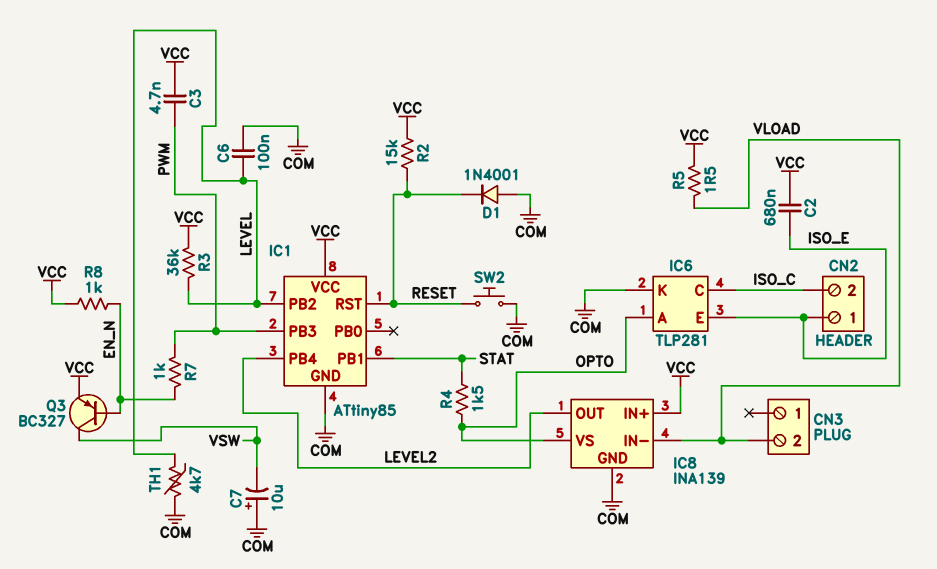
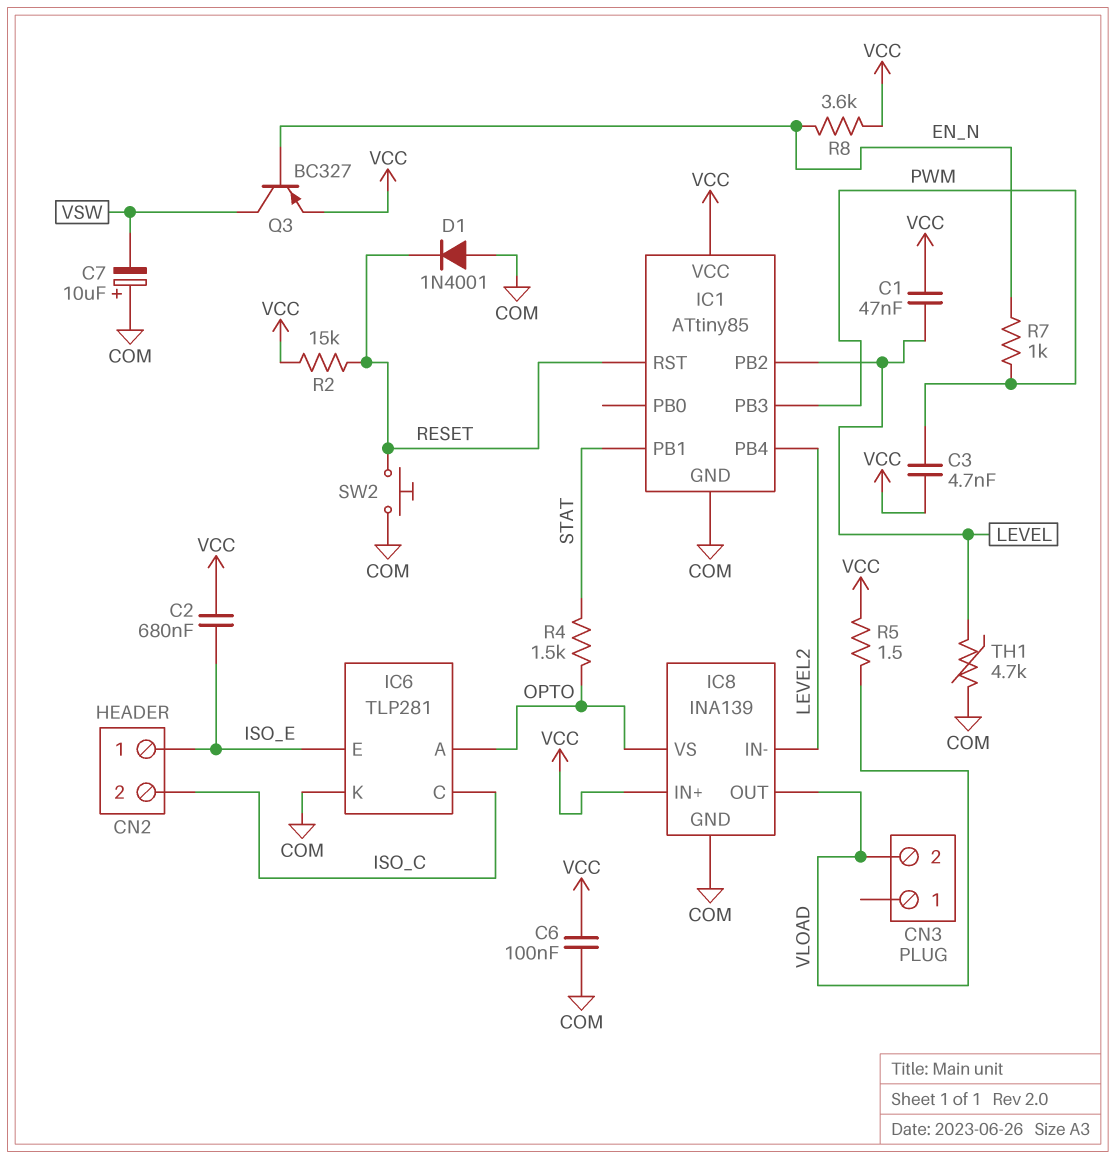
C1: none -> 47nF (LEVEL, VCC)
C6: 100nF (COM, LEVEL) -> 100nF (COM, VCC)
IC8 pin IN-: VLOAD -> LEVEL2
IC8 pin OUT: LEVEL2 -> VLOAD
R3: 36k (LEVEL, VCC) -> none
R8: 1k (EN_N, VCC) -> 3.6k (EN_N, VCC)

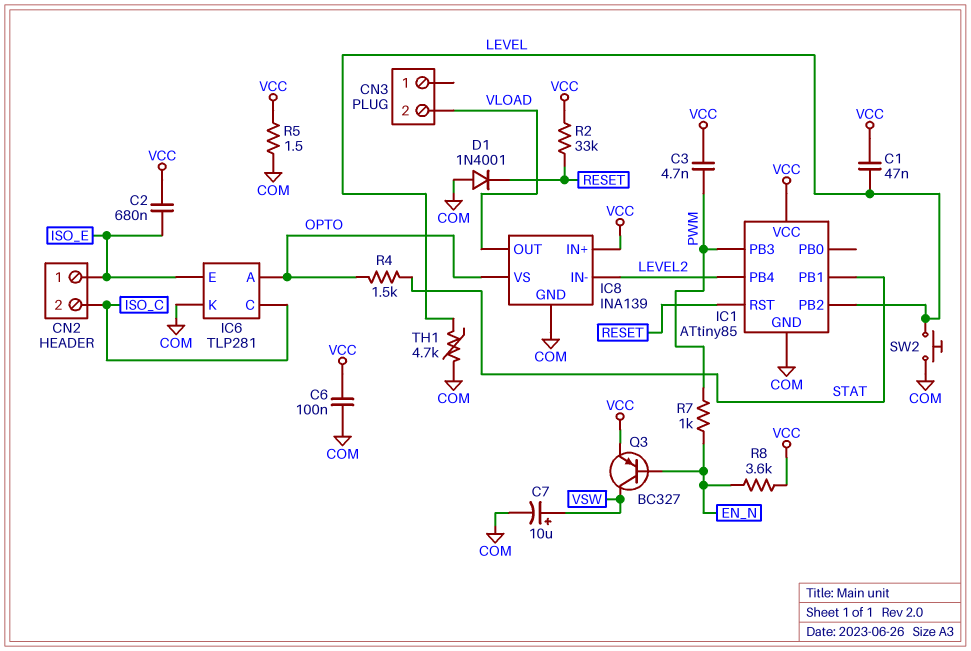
C7: 10uF (plus COM, minus VSW) -> 10uF (plus VSW, minus COM)
R2: 15k (RESET, VCC) -> 33k (RESET, VCC)
R5: 1.5 (VCC, VLOAD) -> 1.5 (COM, VCC)
SW2: button (COM, RESET) -> button (COM, LEVEL)

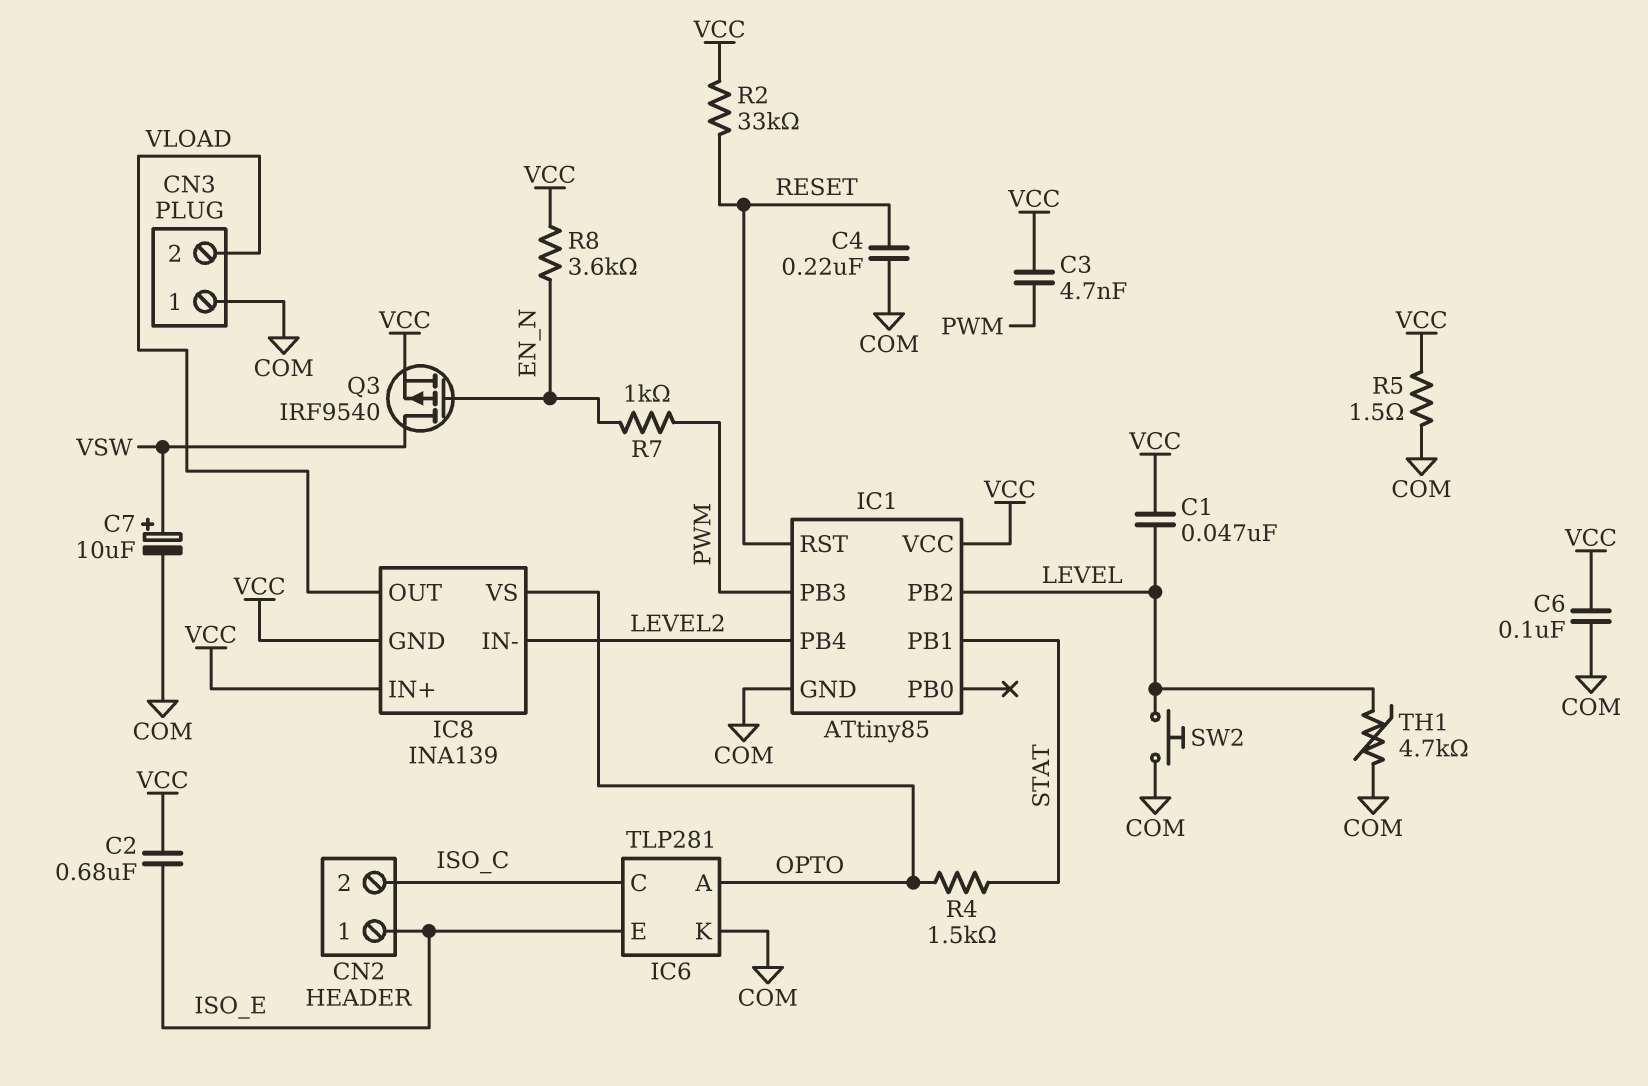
C4: none -> 220nF (COM, RESET)
CN3 pin 1: none -> COM
D1: diode 1N4001 (A COM, K RESET) -> none
IC8 pin GND: COM -> VCC
Q3: PNP BC327 (B EN_N, C VSW, E VCC) -> PMOS IRF9540 (G EN_N, D VSW, S VCC)

